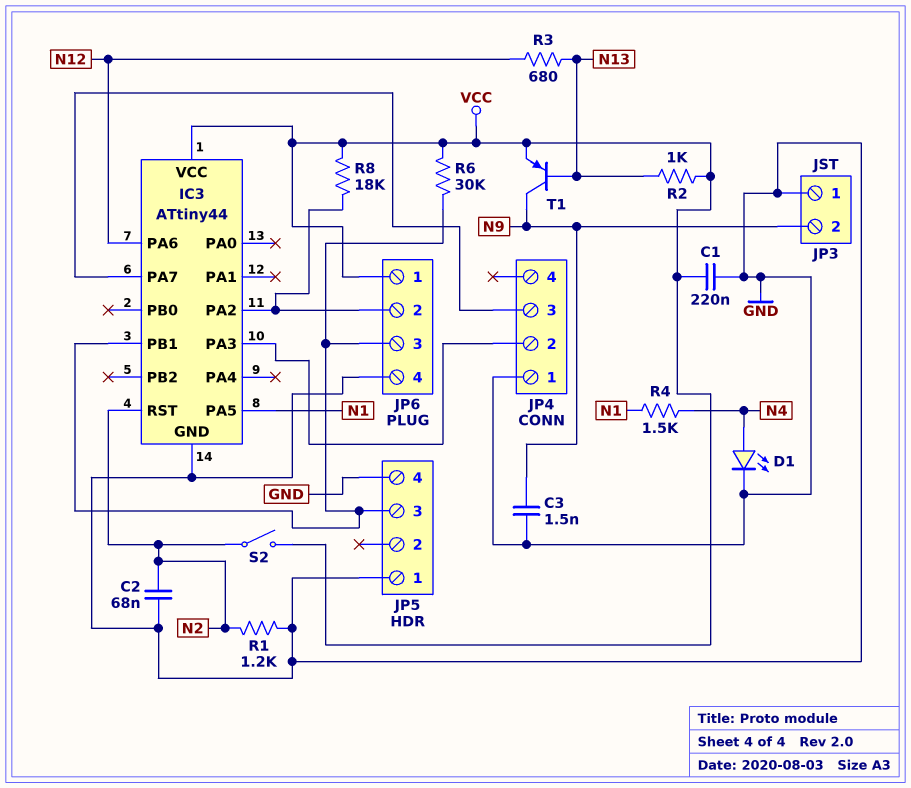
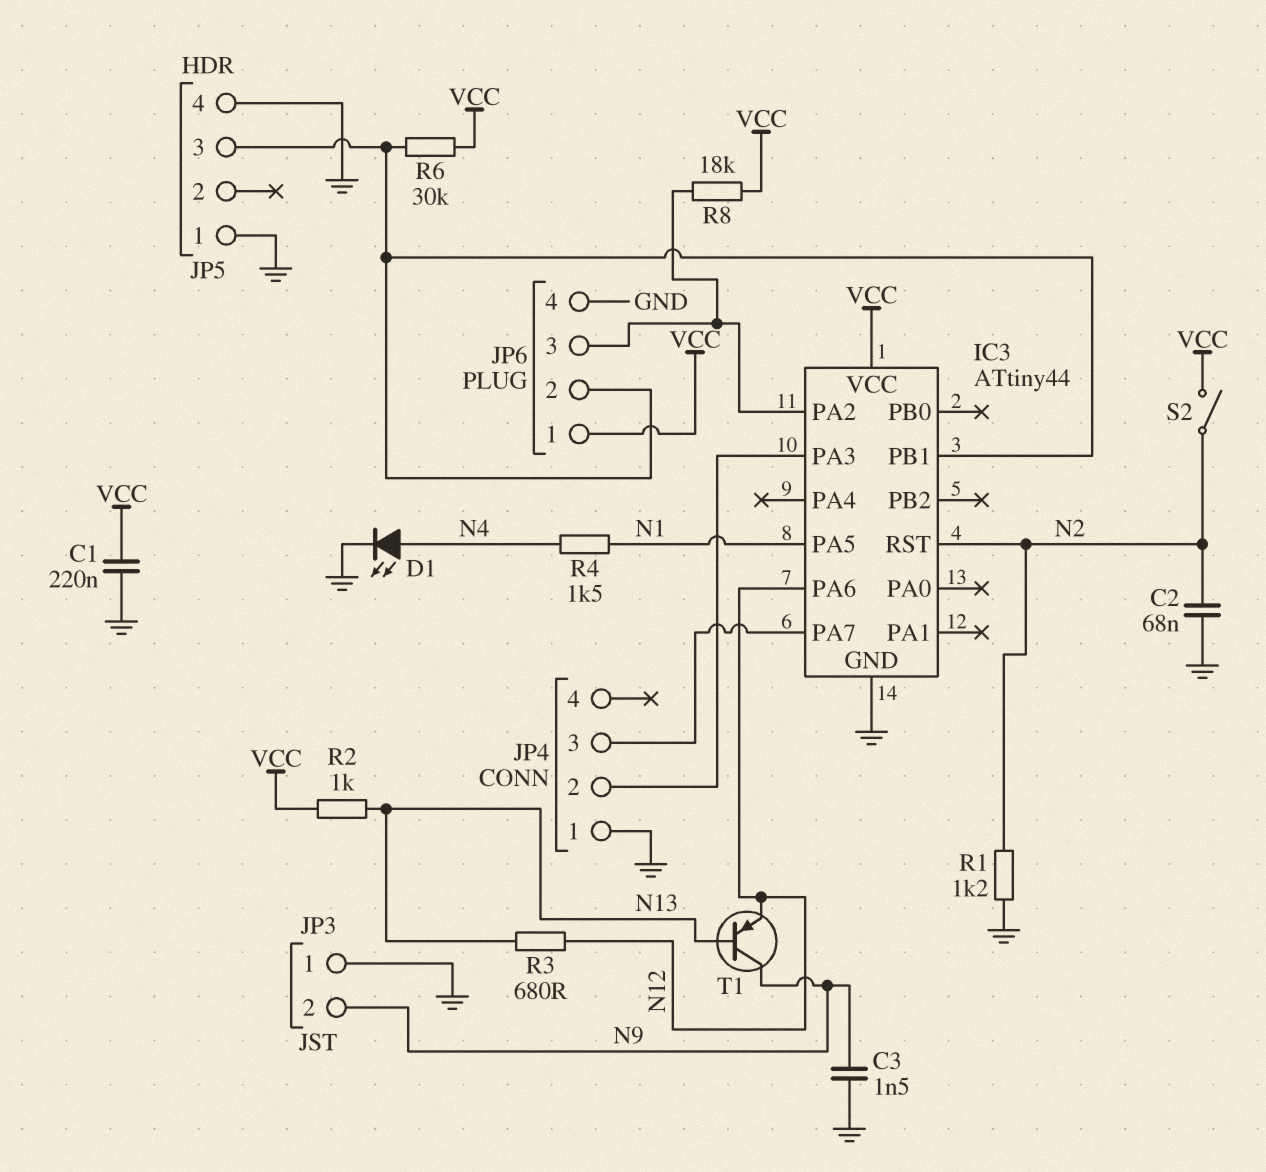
JP6 pin 2: IC3/PA2 -> IC3/PB1
JP6 pin 3: IC3/PB1 -> IC3/PA2
T1: PNP (B N13, C N9, E VCC) -> PNP (B N13, C N9, E N12)

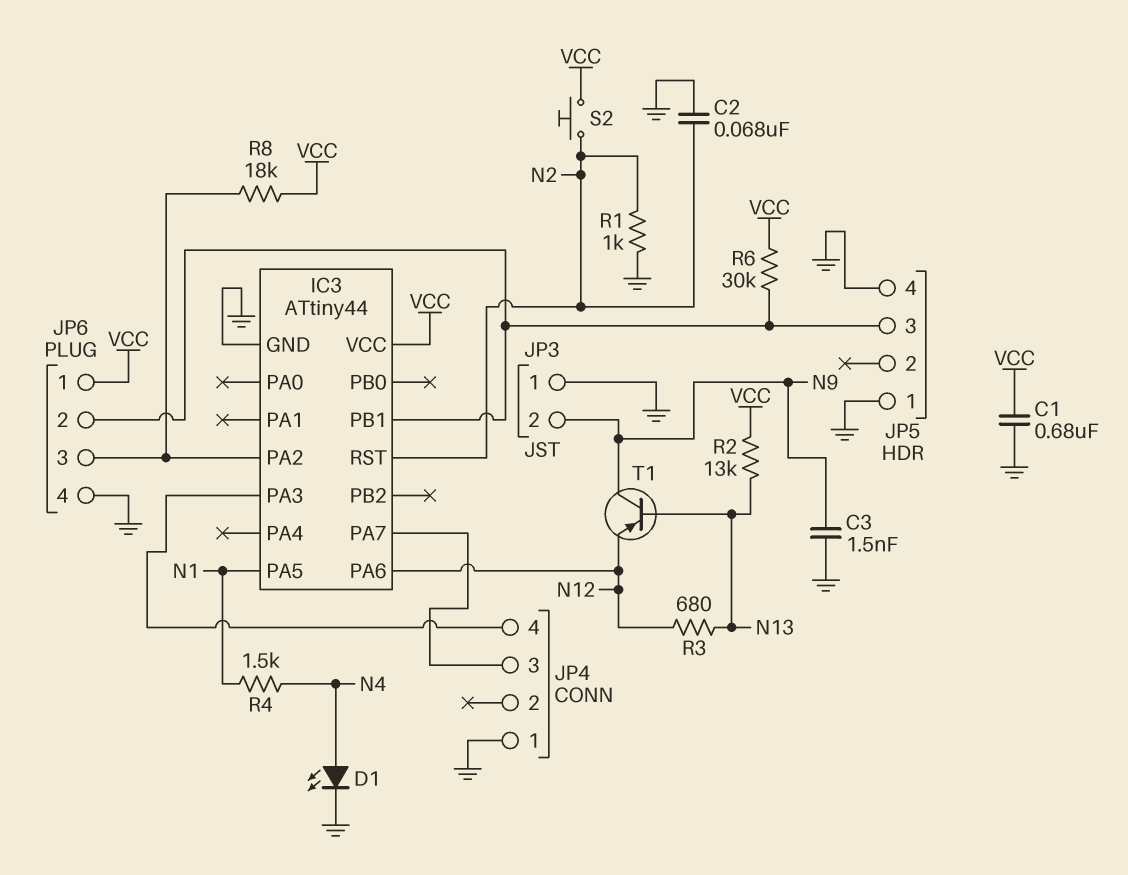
C1: 220nF (GND, VCC) -> 680nF (GND, VCC)
JP4 pin 2: IC3/PA3 -> none
JP4 pin 4: none -> IC3/PA3
R1: 1.2k (GND, N2) -> 1k (GND, N2)
R2: 1k (N13, VCC) -> 13k (N13, VCC)
S2: switch (N2, VCC) -> button (N2, VCC)

